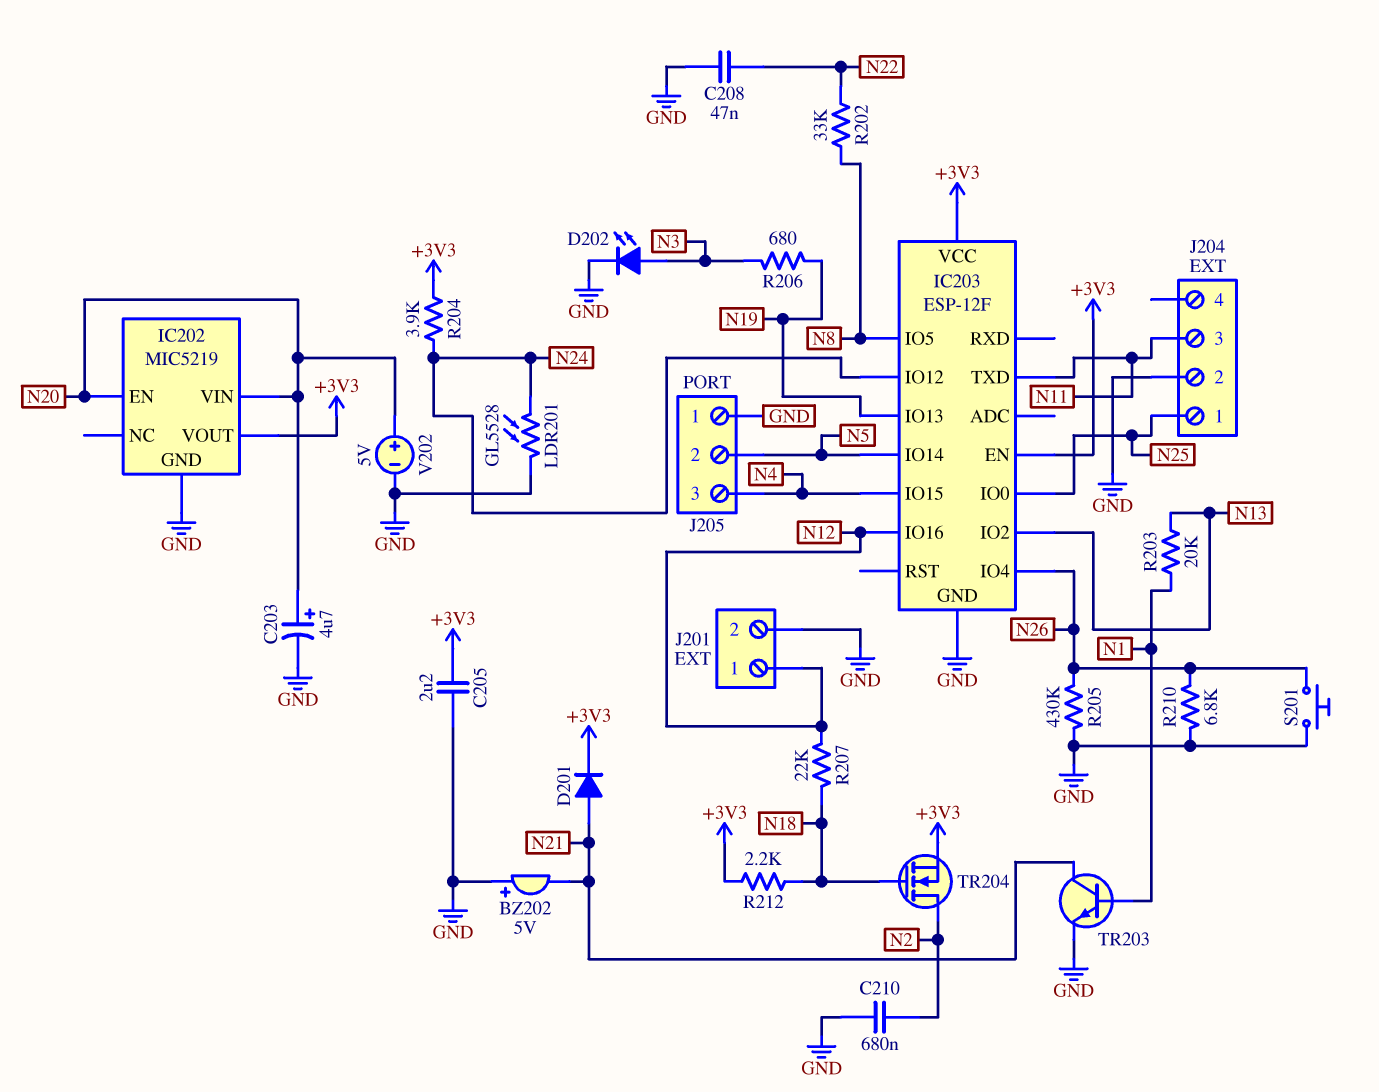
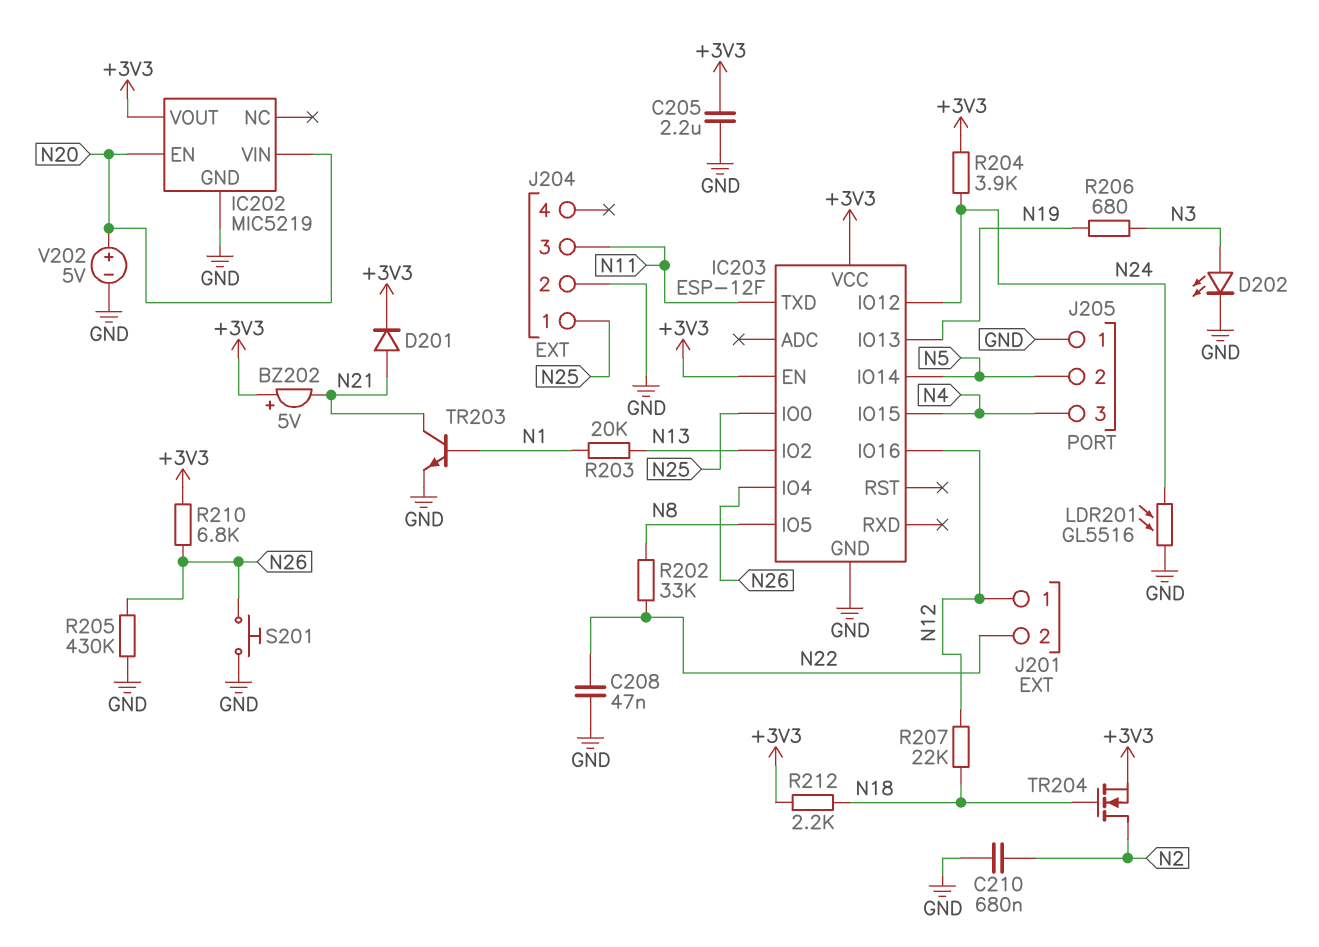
BZ202: buzzer 5V (plus GND, minus N21) -> buzzer 5V (plus +3V3, minus N21)
C203: 4.7uF (plus N20, minus GND) -> none
J201 pin 2: GND -> N22
LDR201: GL5528 (GND, N24) -> GL5516 (GND, N24)
R210: 6.8k (GND, N26) -> 6.8k (+3V3, N26)

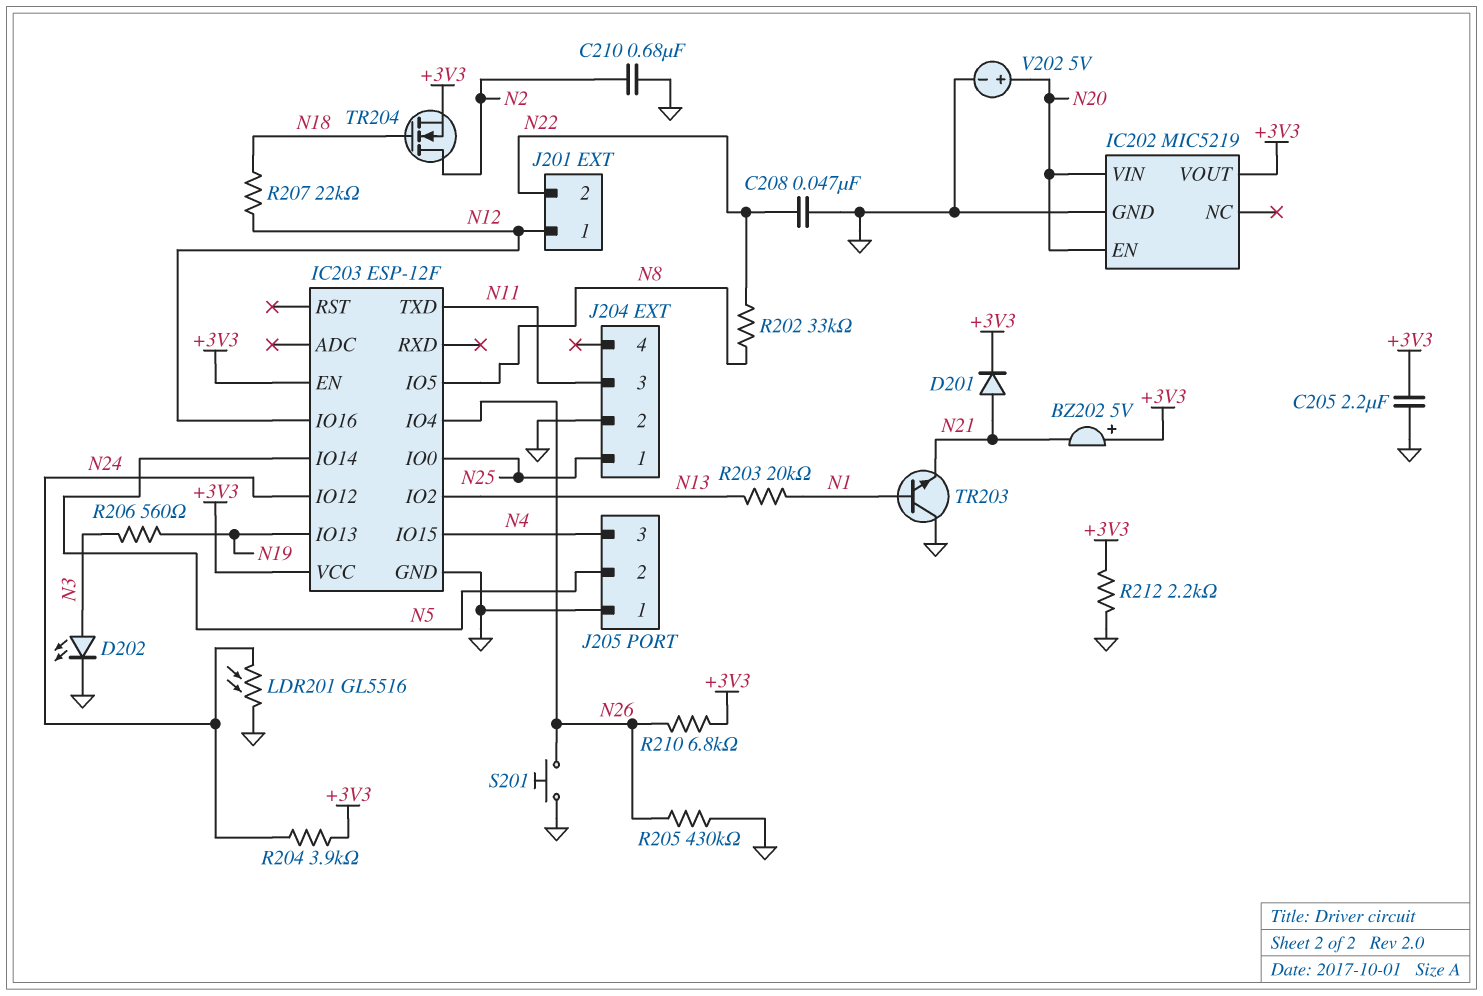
R206: 680 (N3, N19) -> 560 (N3, N19)
R212: 2.2k (+3V3, N18) -> 2.2k (+3V3, GND)
TR203: NPN (B N1, C N21, E GND) -> NPN (B N1, C GND, E N21)

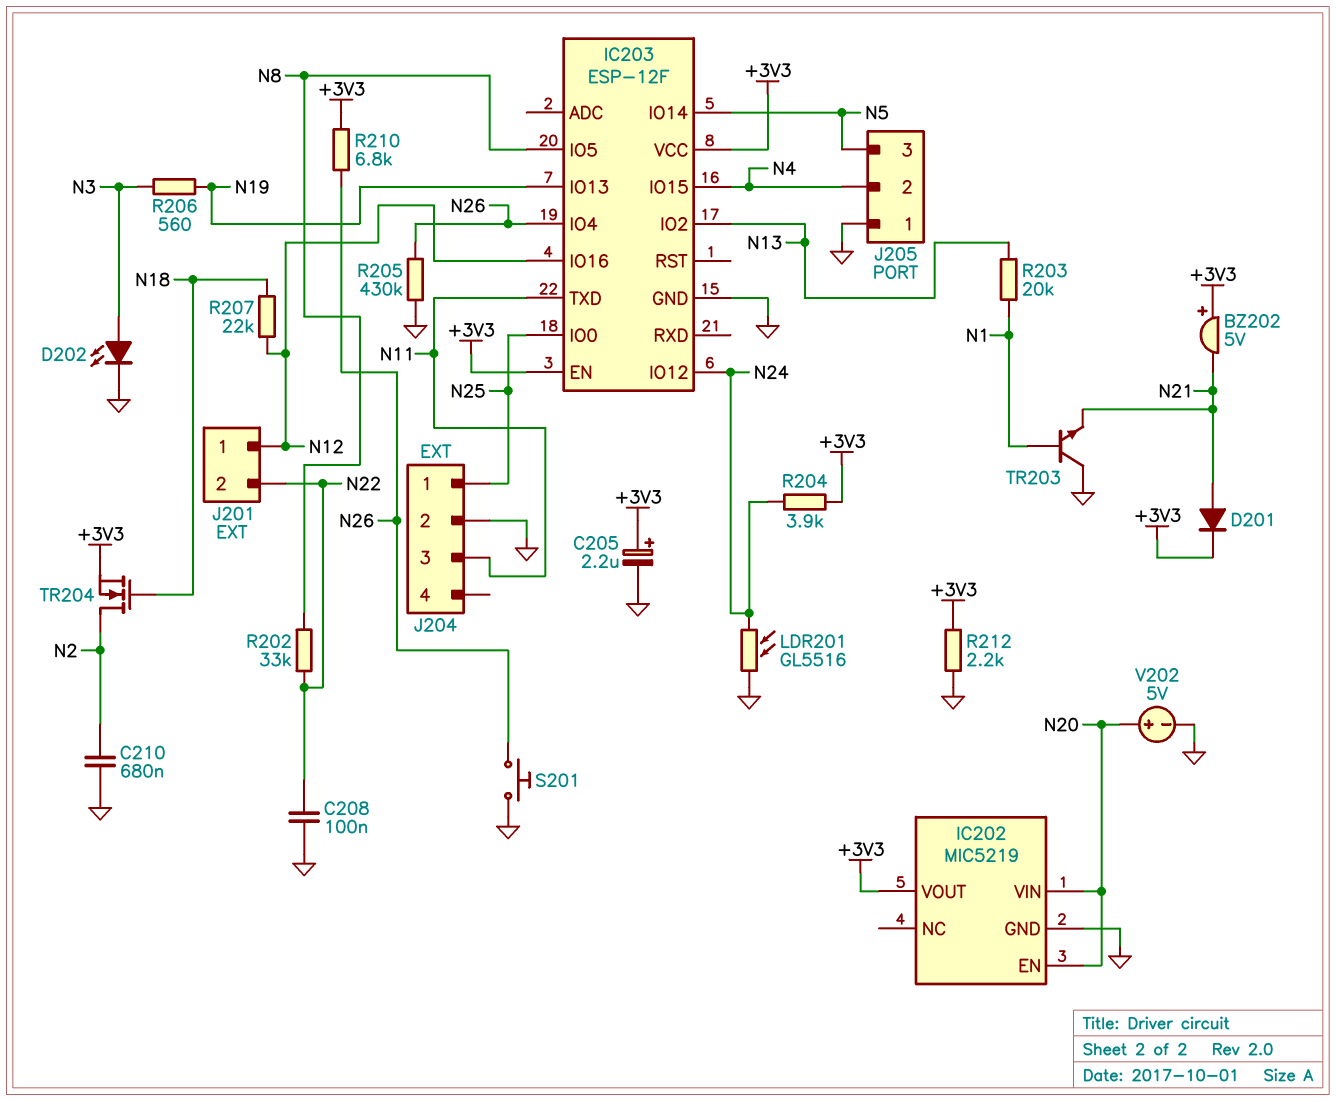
C205: 2.2uF (+3V3, GND) -> 2.2uF (plus +3V3, minus GND)
C208: 47nF (GND, N22) -> 100nF (GND, N22)
J205 pin 2: N5 -> N4
J205 pin 3: N4 -> N5

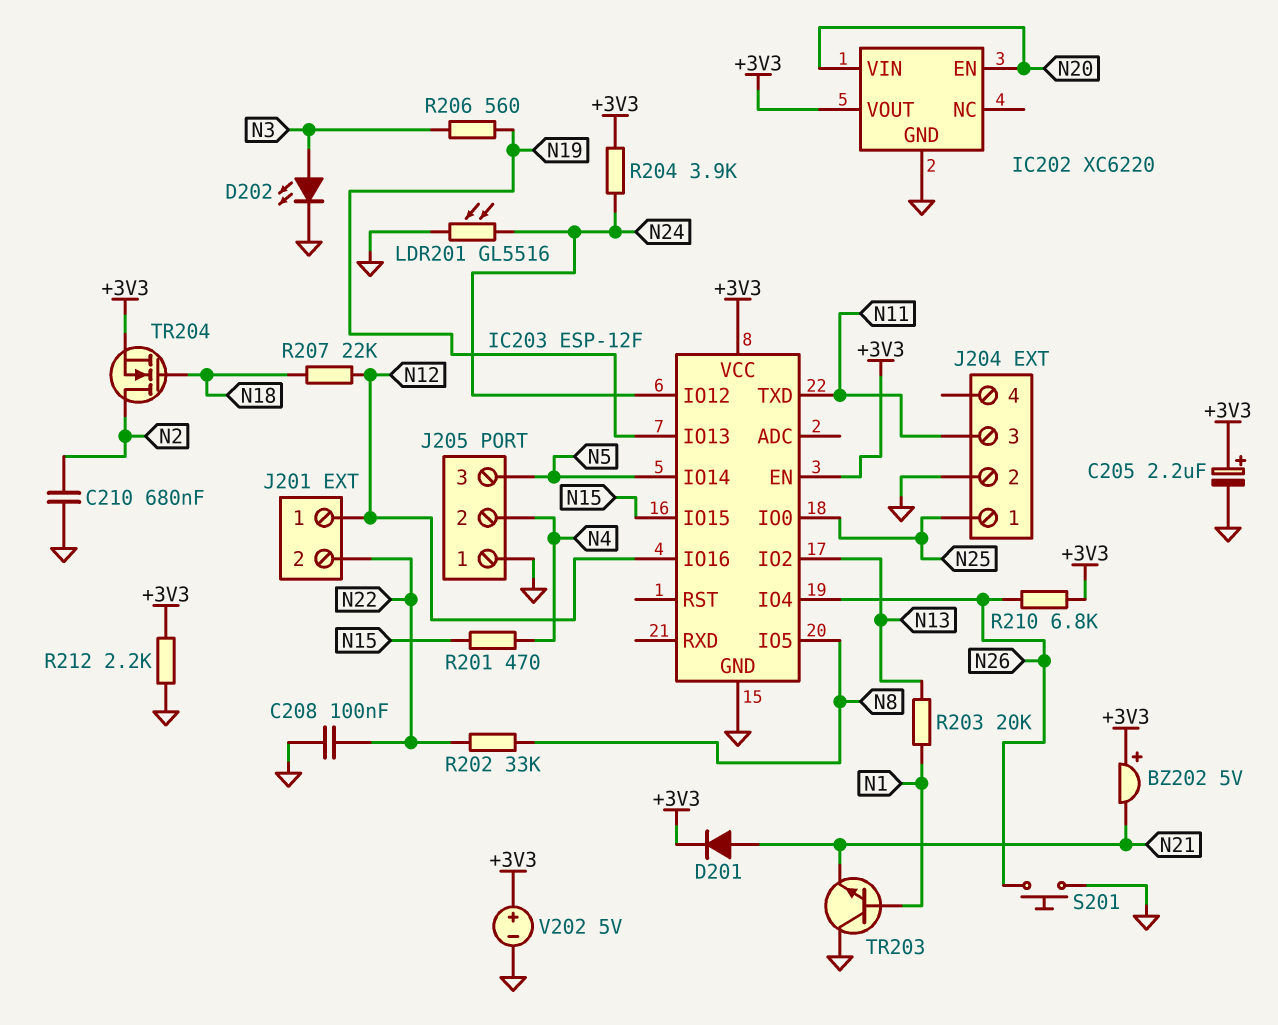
IC202: MIC5219 -> XC6220
IC203 pin IO15: N4 -> N15
R201: none -> 470 (N4, N15)
R205: 430k (GND, N26) -> none
V202: 5V (plus N20, minus GND) -> 5V (plus +3V3, minus GND)

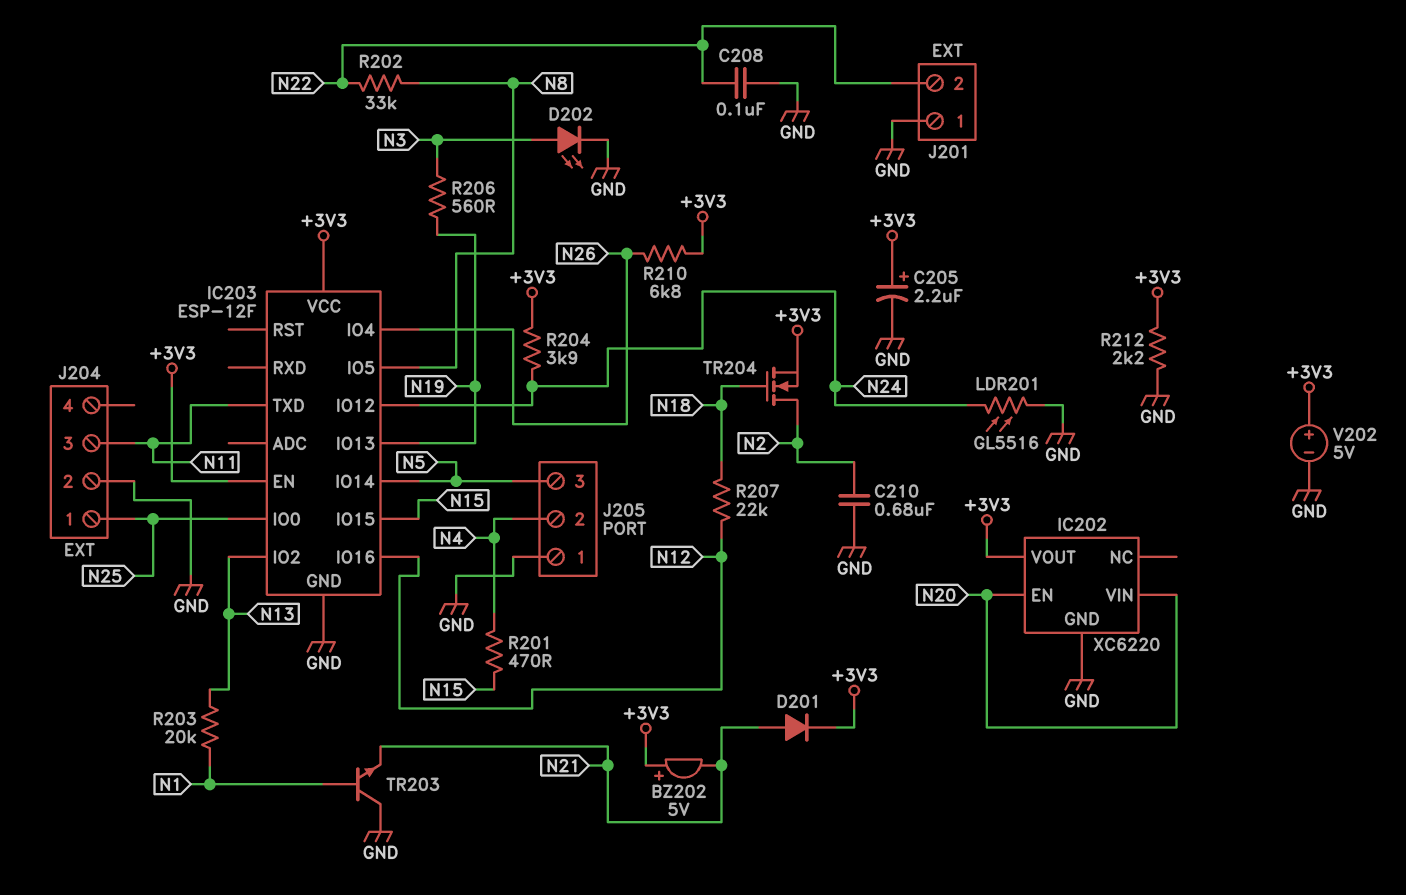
J201 pin 1: N12 -> GND
S201: button (GND, N26) -> none

